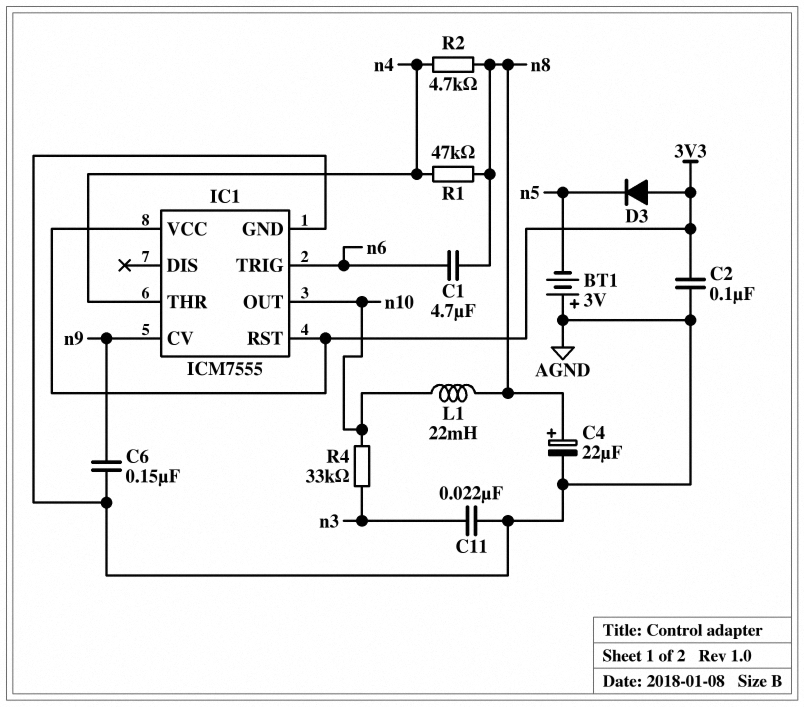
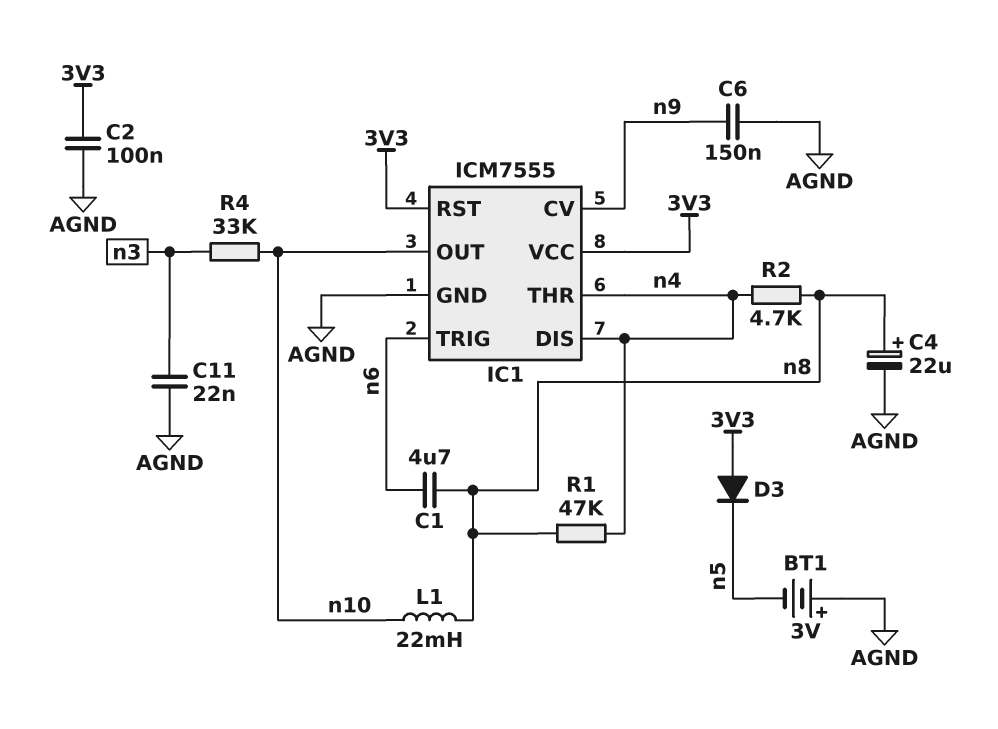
IC1 pin DIS: none -> n4

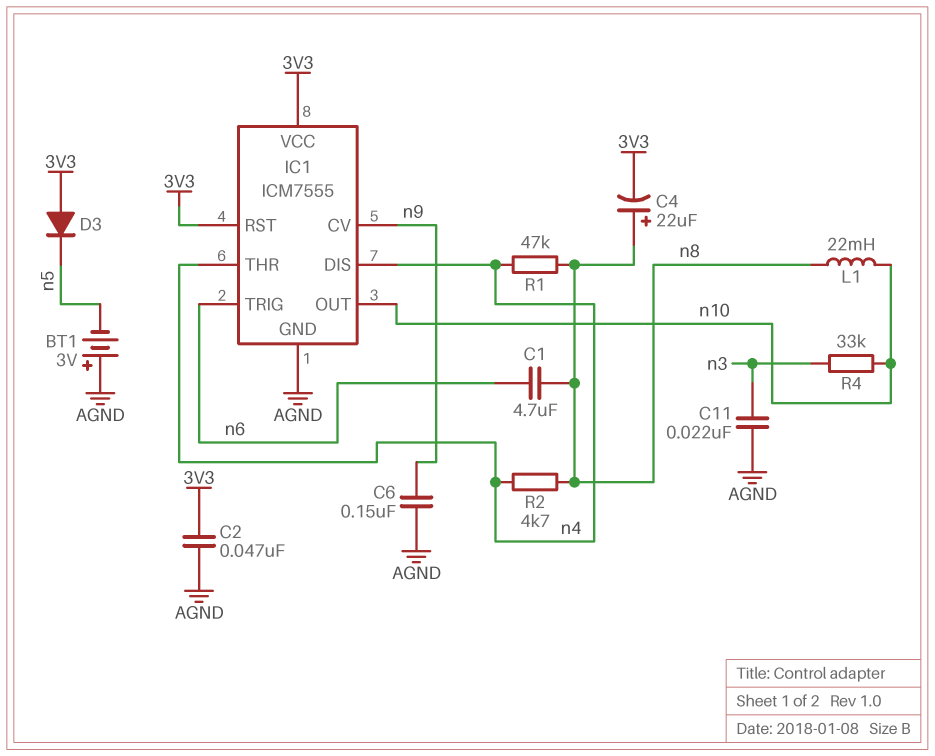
C2: 100nF (3V3, AGND) -> 47nF (3V3, AGND)
C4: 22uF (plus n8, minus AGND) -> 22uF (plus n8, minus 3V3)

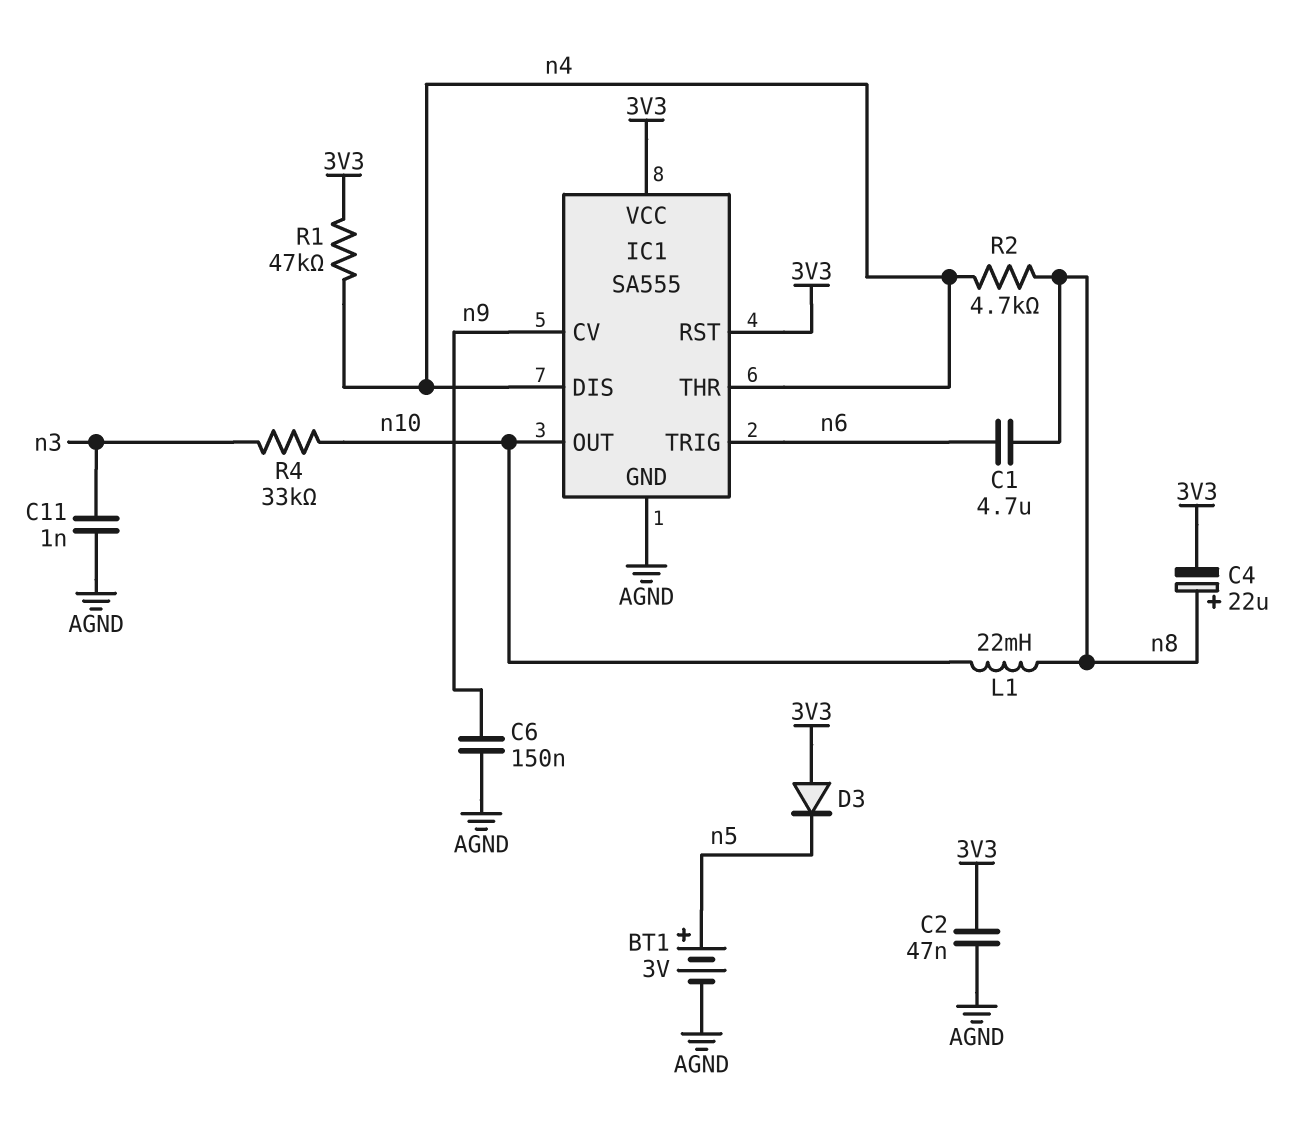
BT1: 3V (plus AGND, minus n5) -> 3V (plus n5, minus AGND)
C11: 22nF (AGND, n3) -> 1nF (AGND, n3)
IC1: ICM7555 -> SA555
R1: 47k (n4, n8) -> 47k (3V3, n4)

